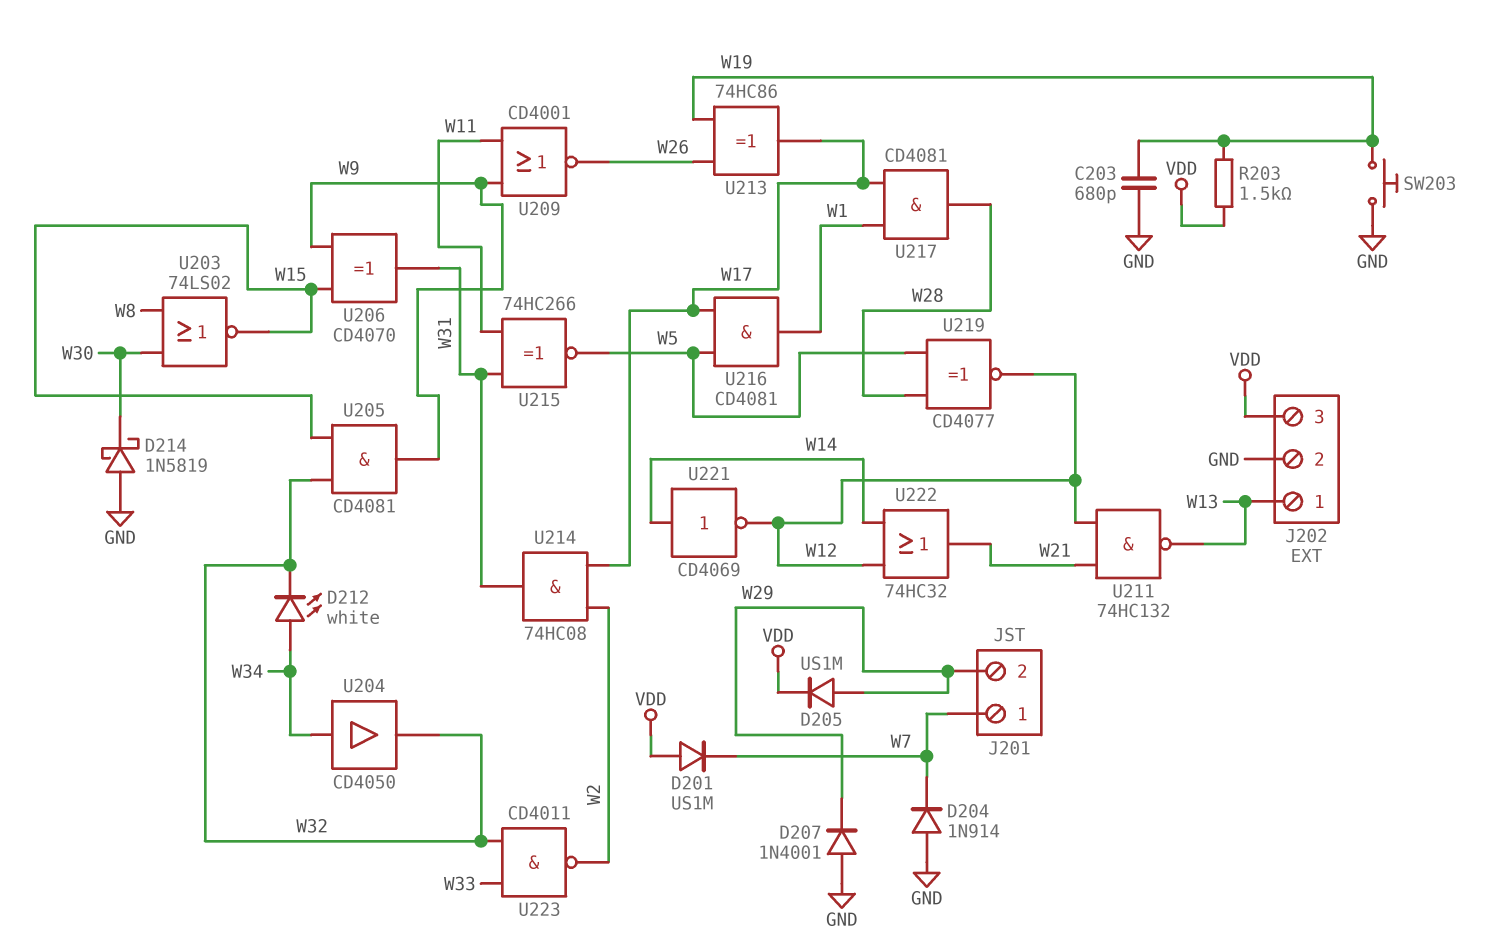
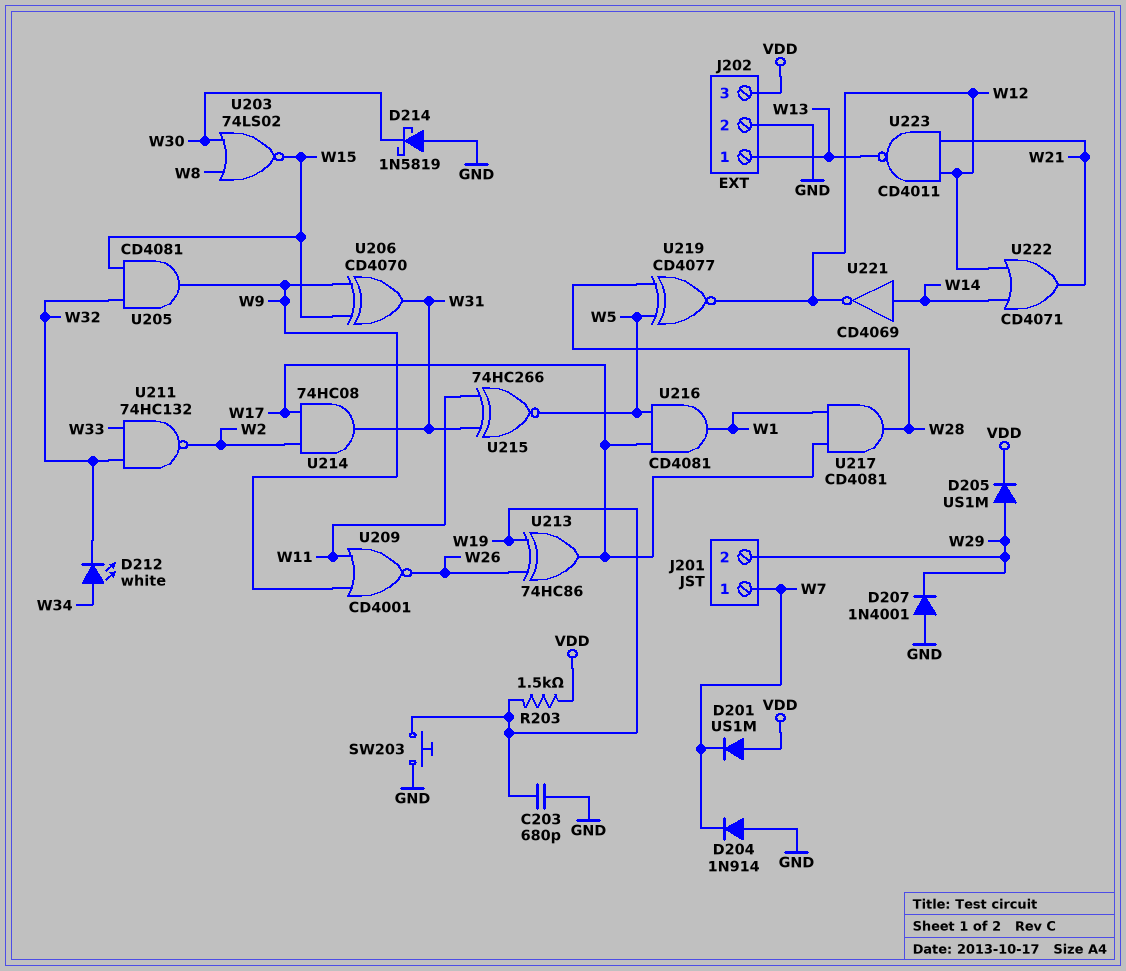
U204: buffer CD4050 (in W34, out W32) -> none
U211: NAND 74HC132 (in W12, in W21, out W13) -> NAND 74HC132 (in W32, in W33, out W2)
U222: OR 74HC32 (in W12, in W14, out W21) -> OR CD4071 (in W12, in W14, out W21)
U223: NAND CD4011 (in W32, in W33, out W2) -> NAND CD4011 (in W12, in W21, out W13)

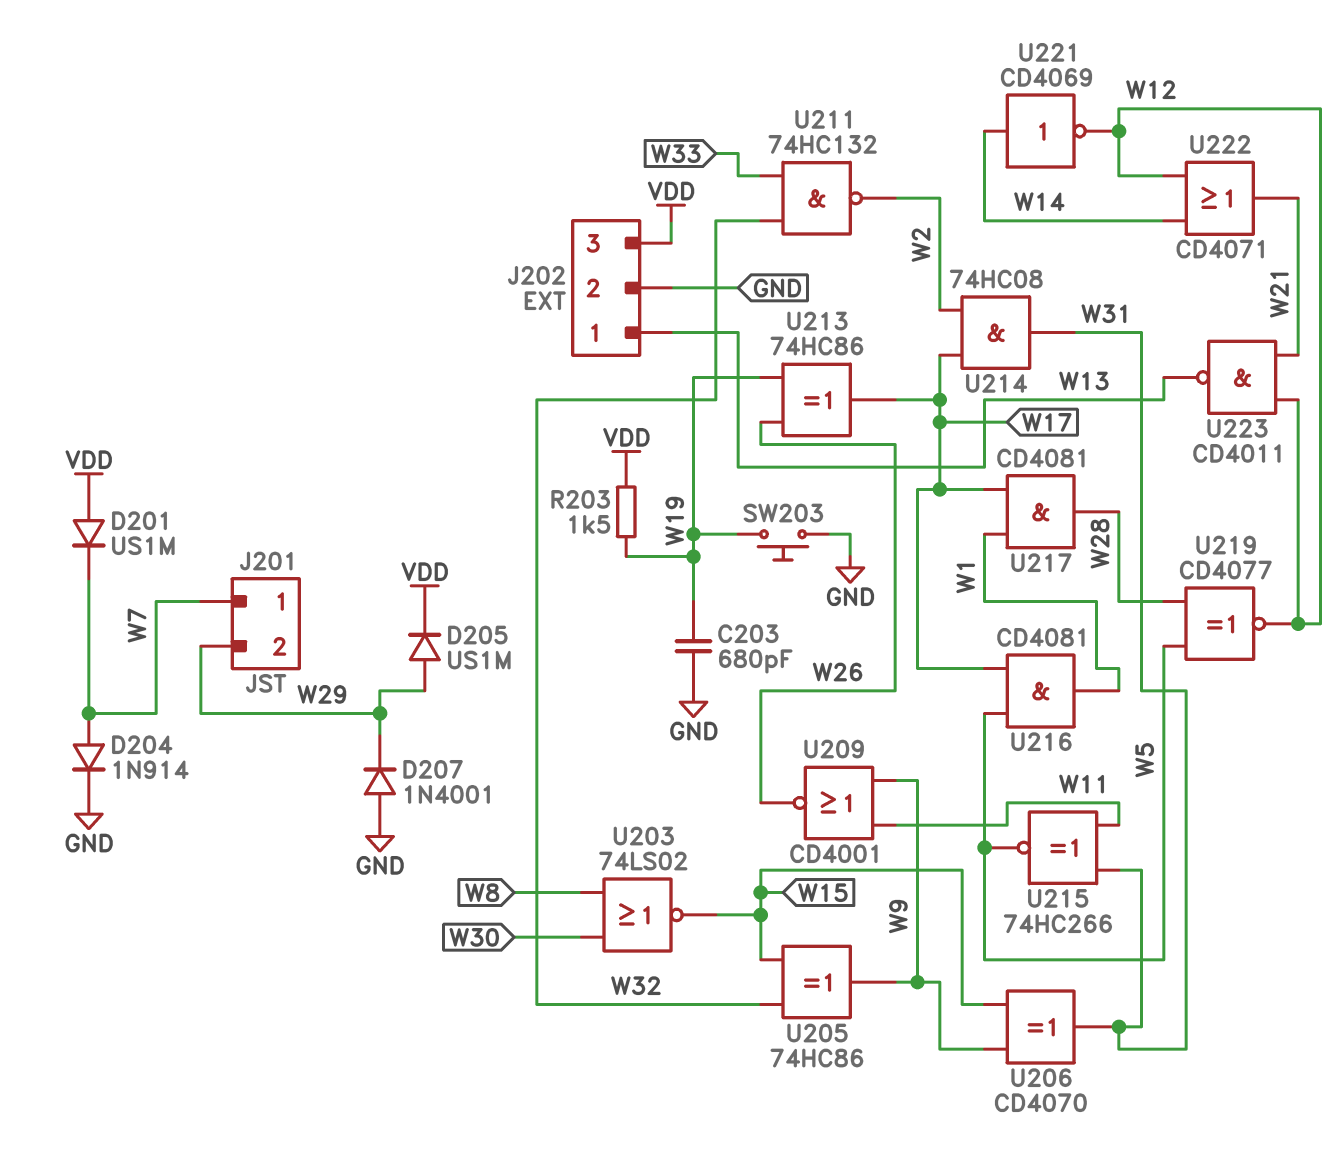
D204: diode 1N914 (A GND, K W7) -> diode 1N914 (A W7, K GND)
D212: LED white (A W34, K W32) -> none
D214: schottky 1N5819 (A GND, K W30) -> none
U205: AND CD4081 (in W15, in W32, out W9) -> XOR 74HC86 (in W15, in W32, out W9)

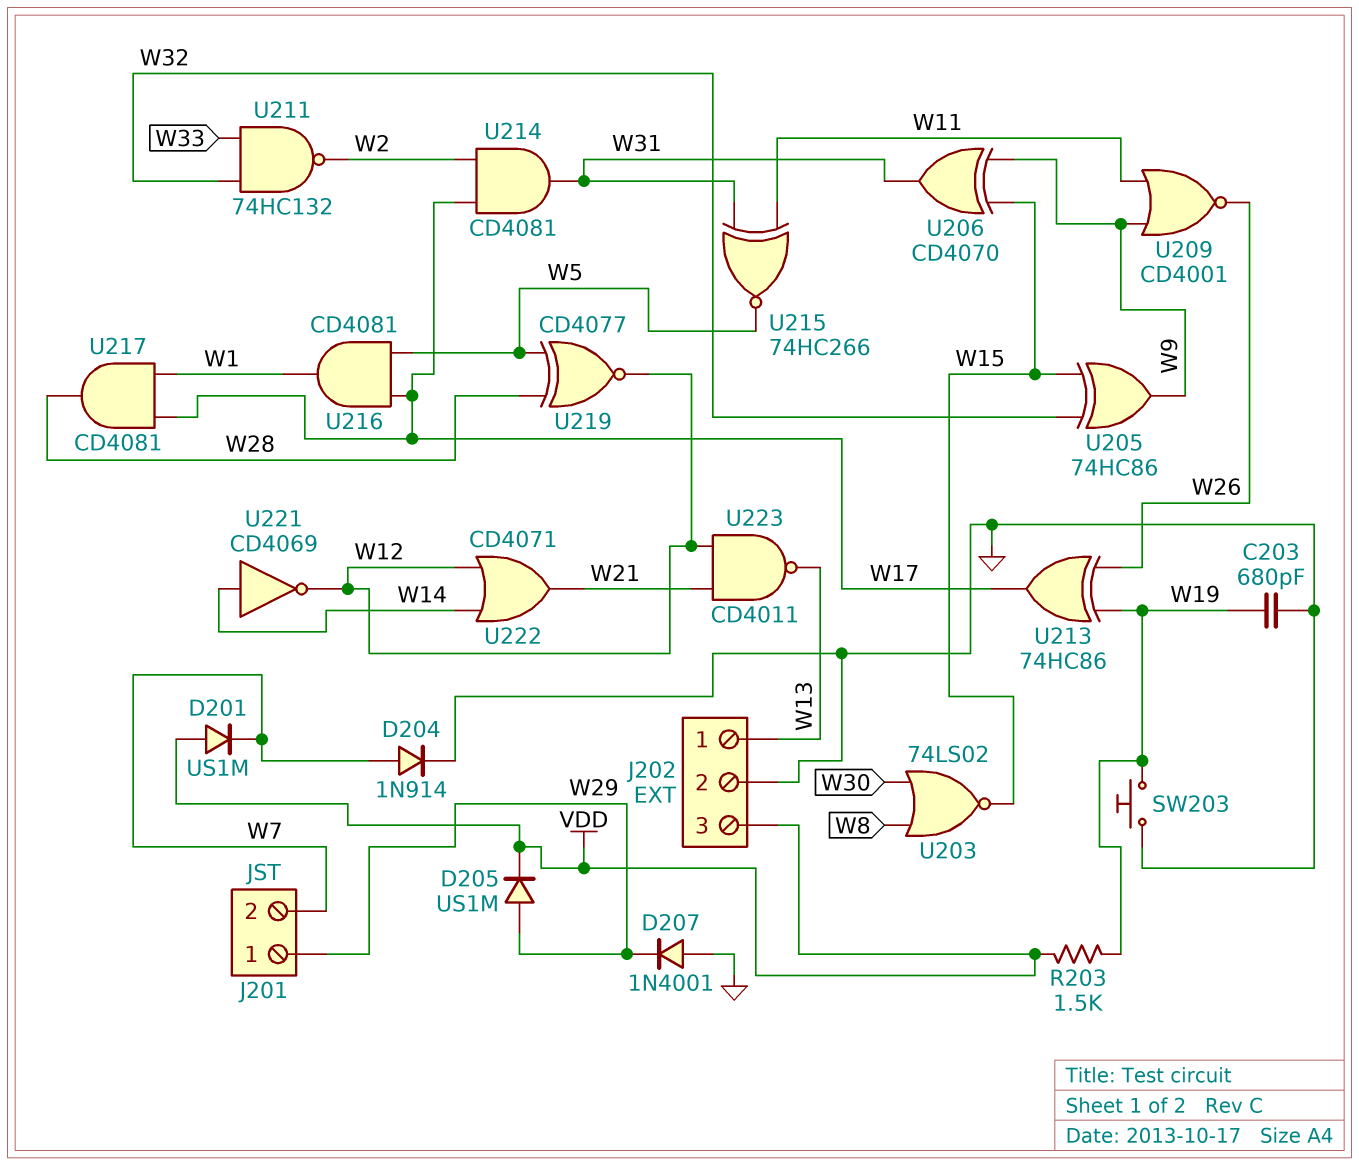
J201 pin 1: W7 -> W29
J201 pin 2: W29 -> W7
U214: AND 74HC08 (in W2, in W17, out W31) -> AND CD4081 (in W2, in W17, out W31)

